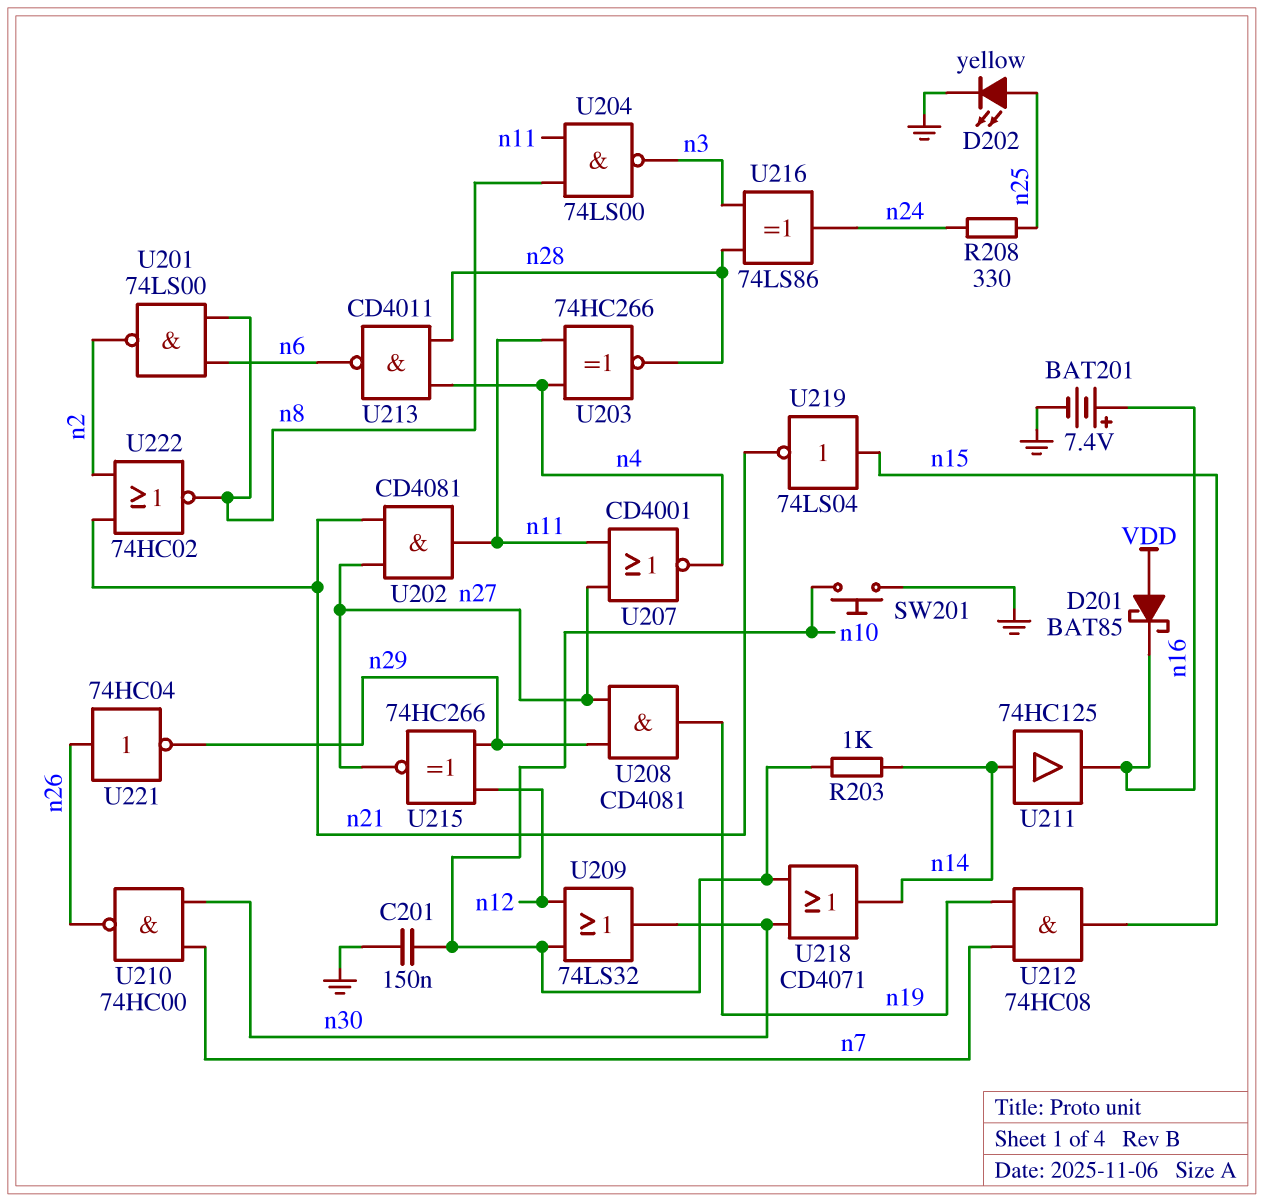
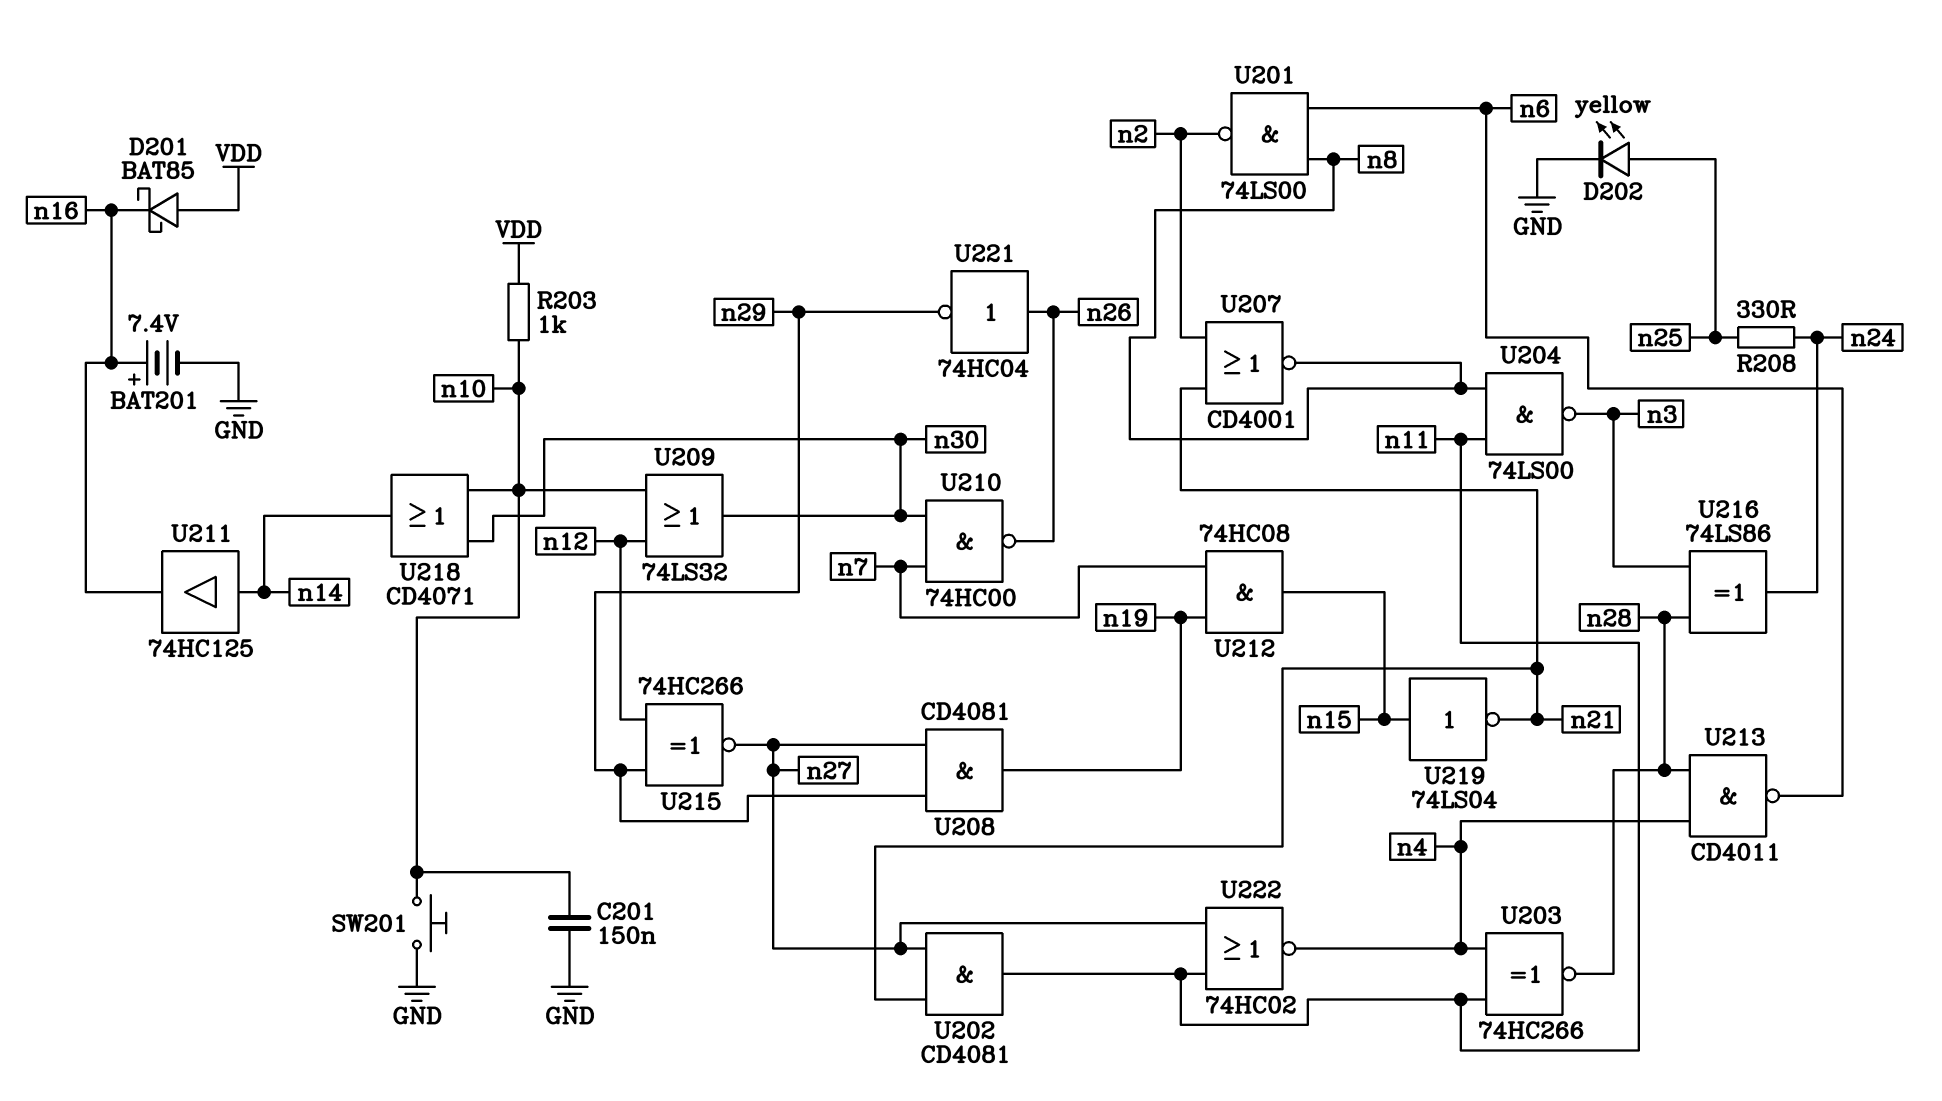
R203: 1k (n10, n14) -> 1k (VDD, n10)
U207: NOR CD4001 (in n11, in n27, out n4) -> NOR CD4001 (in n2, in n21, out n8)
U222: NOR 74HC02 (in n2, in n21, out n8) -> NOR 74HC02 (in n11, in n27, out n4)

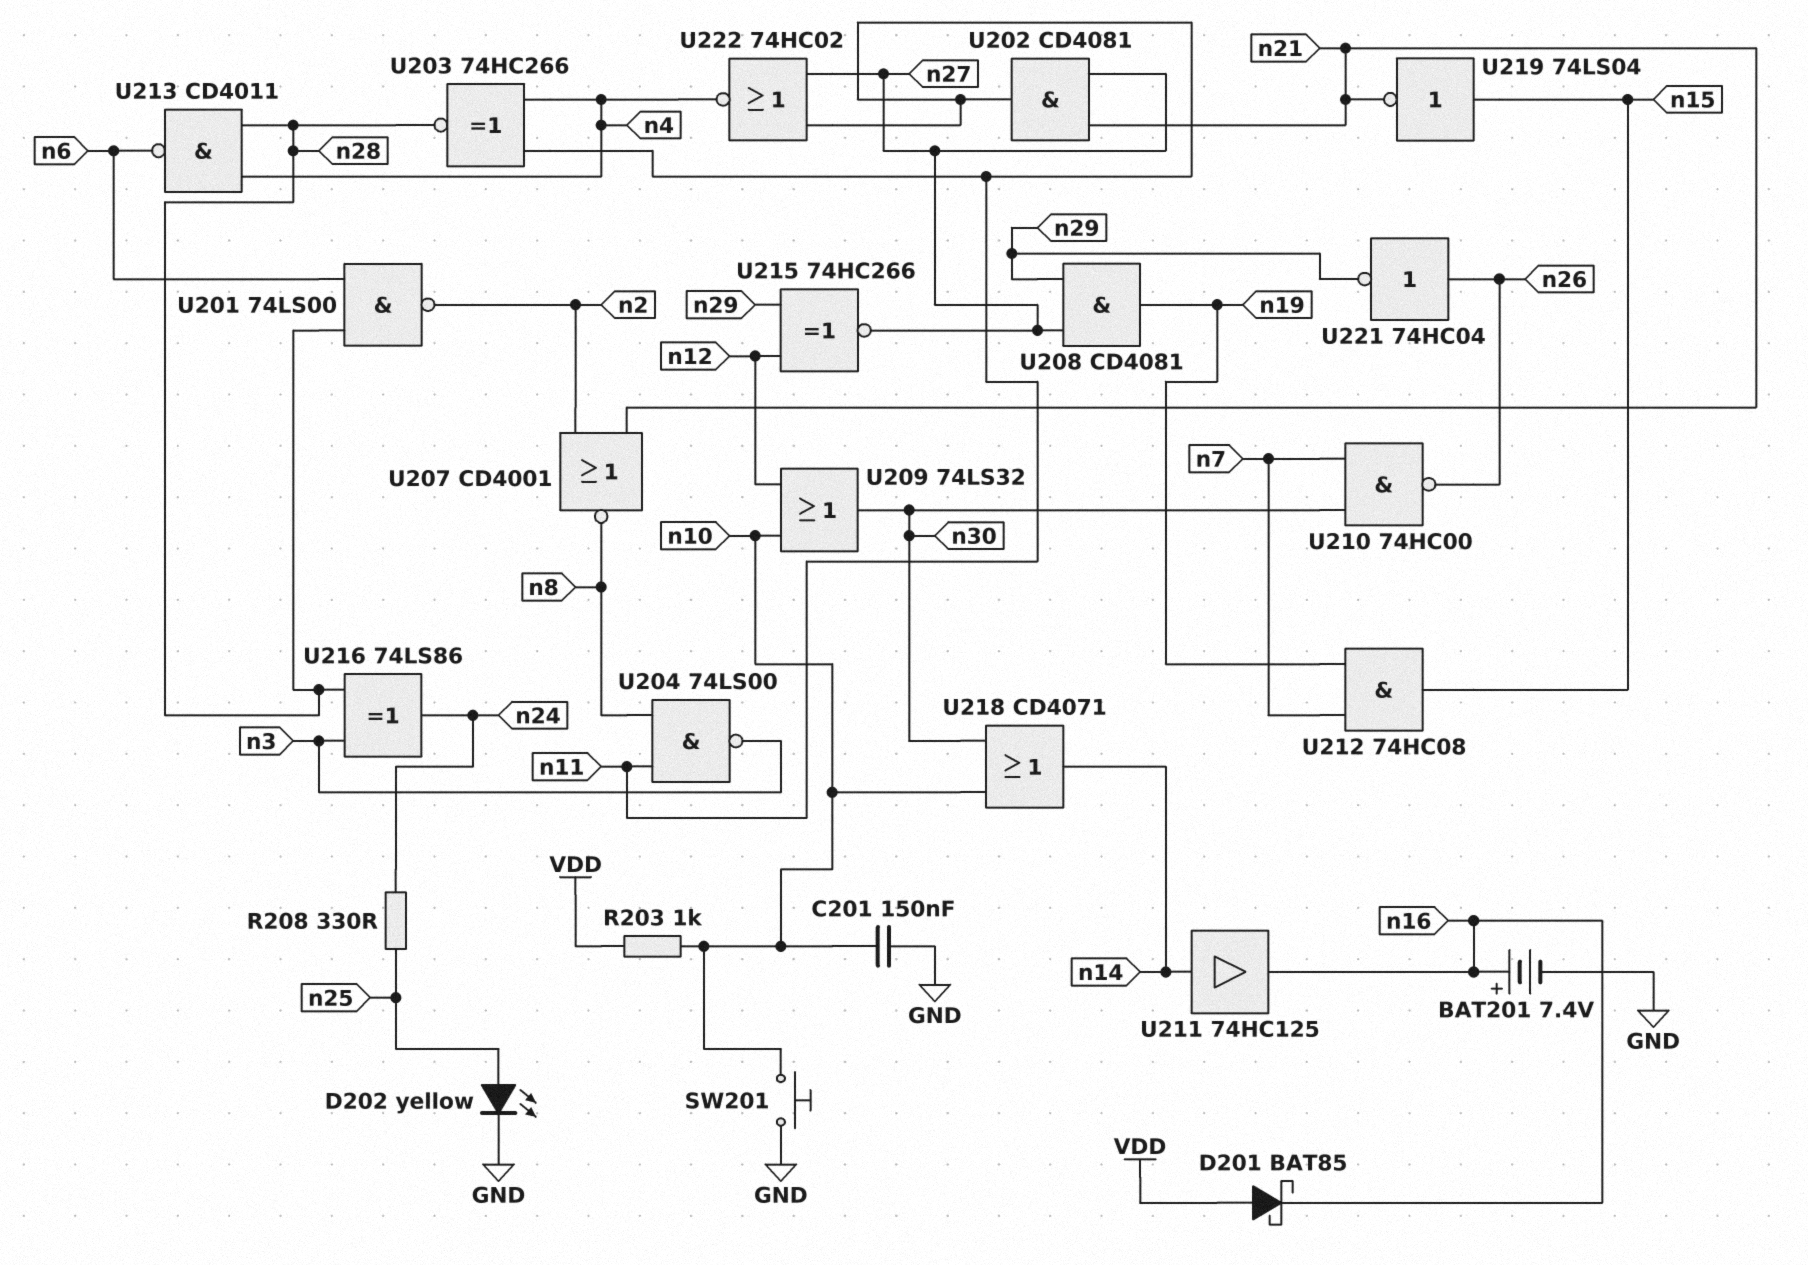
U201: NAND 74LS00 (in n6, in n8, out n2) -> NAND 74LS00 (in n6, in n28, out n2)

